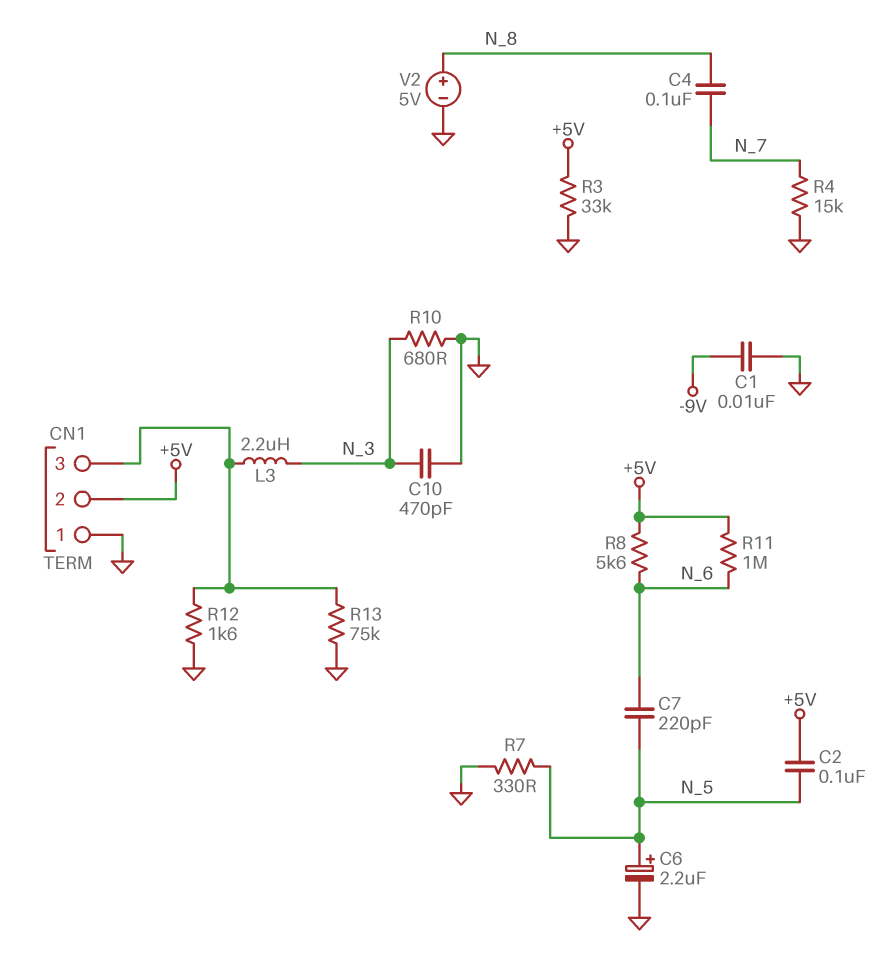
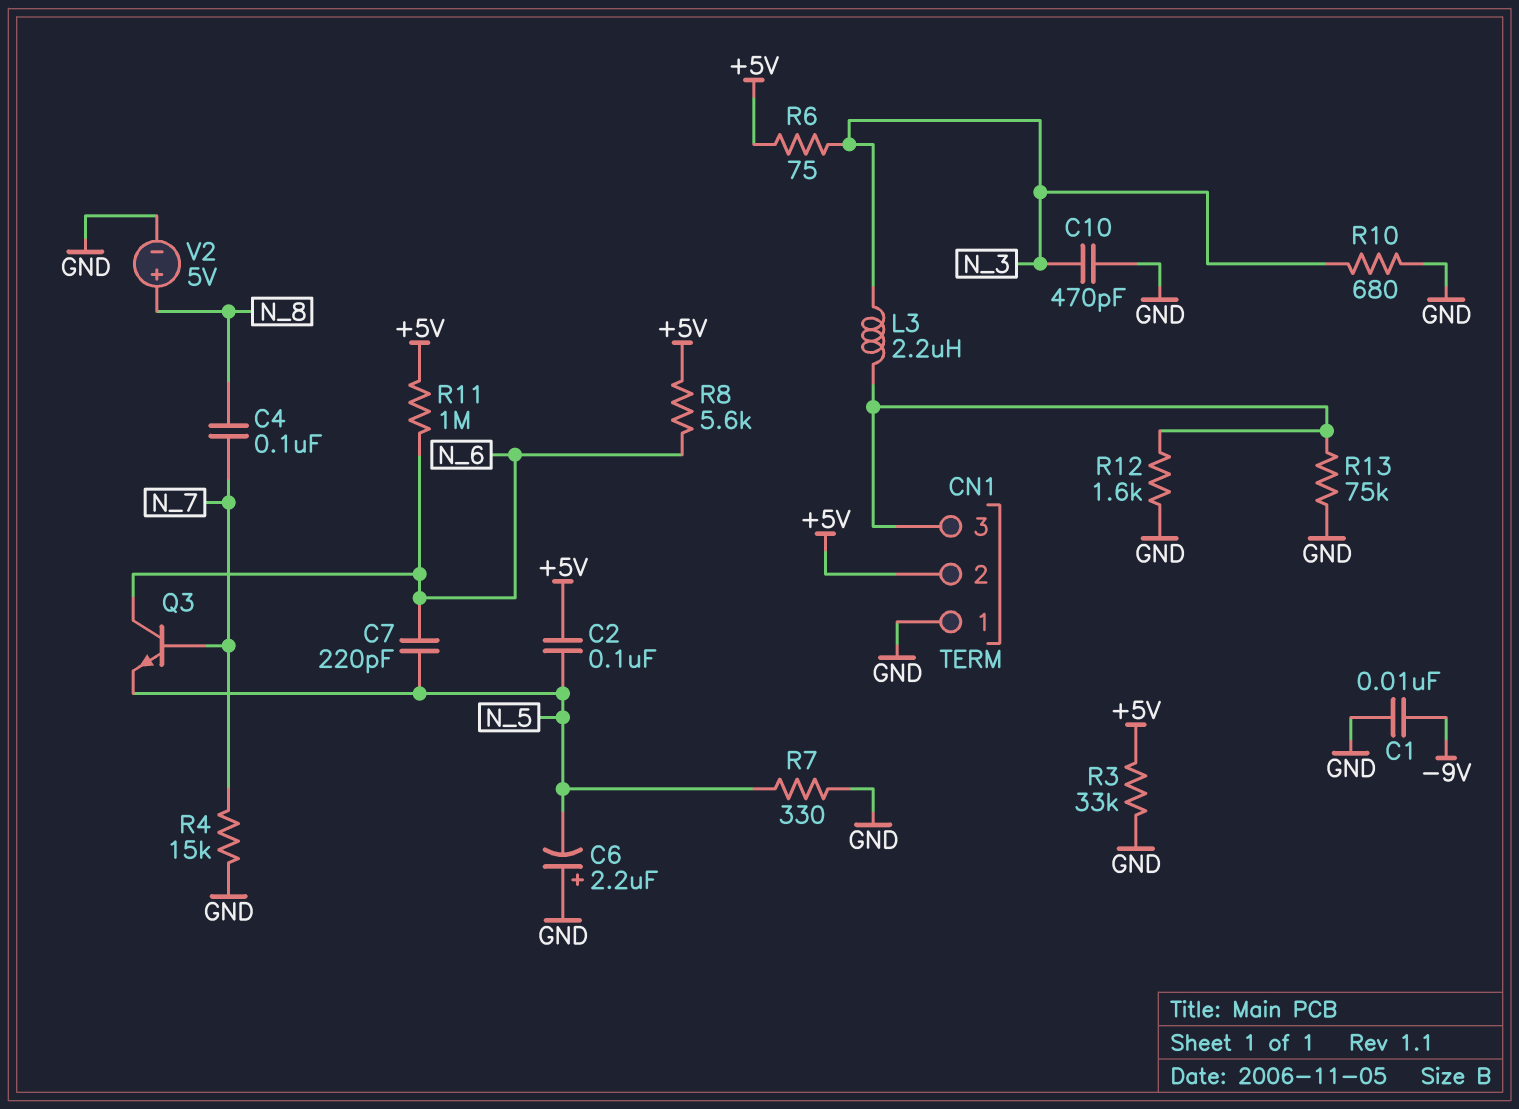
C6: 2.2uF (plus N_5, minus GND) -> 2.2uF (plus GND, minus N_5)
Q3: none -> NPN (B N_7, C N_6, E N_5)
R6: none -> 75 (+5V, N_3)

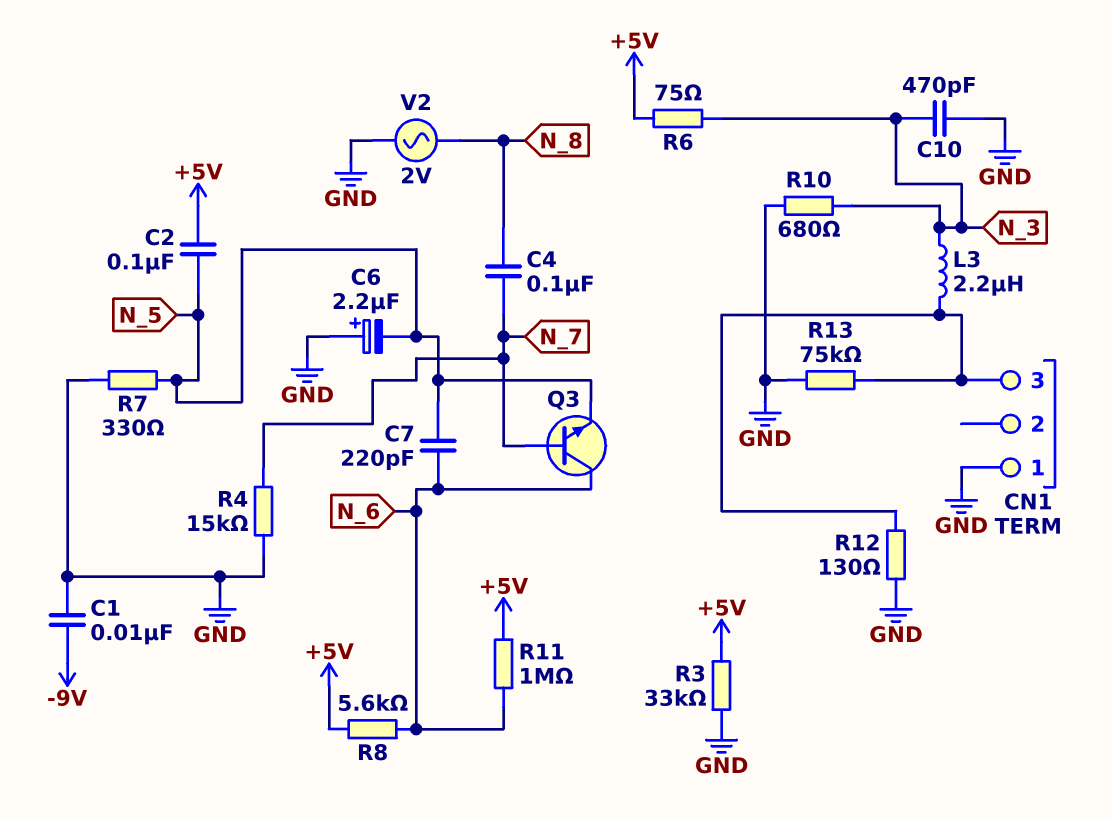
CN1 pin 2: +5V -> none
R12: 1.6k (CN1/3, GND) -> 130 (CN1/3, GND)
V2: 5V (plus N_8, minus GND) -> AC 2V (GND, N_8)

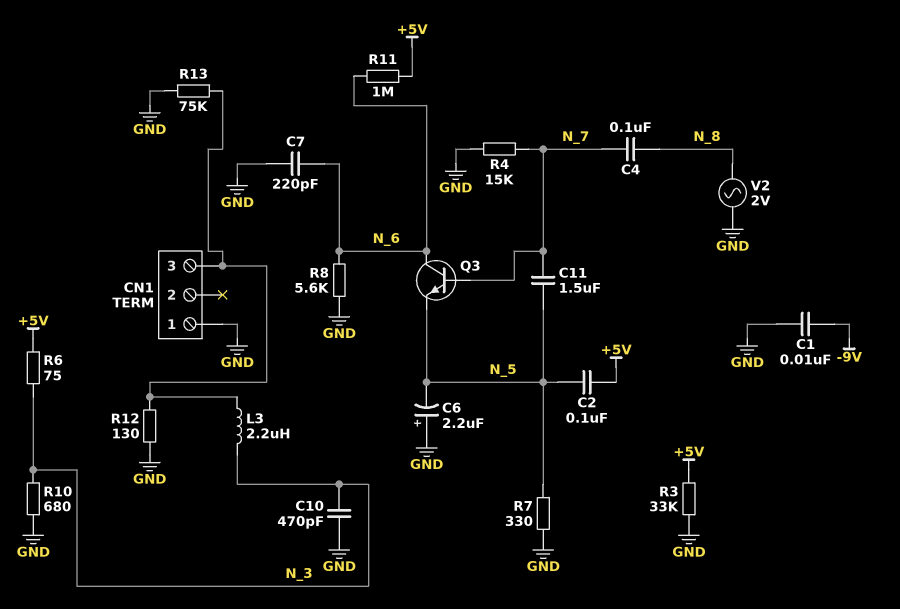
C7: 220pF (N_5, N_6) -> 220pF (GND, N_6)
C11: none -> 1.5uF (N_5, N_7)
R8: 5.6k (+5V, N_6) -> 5.6k (GND, N_6)

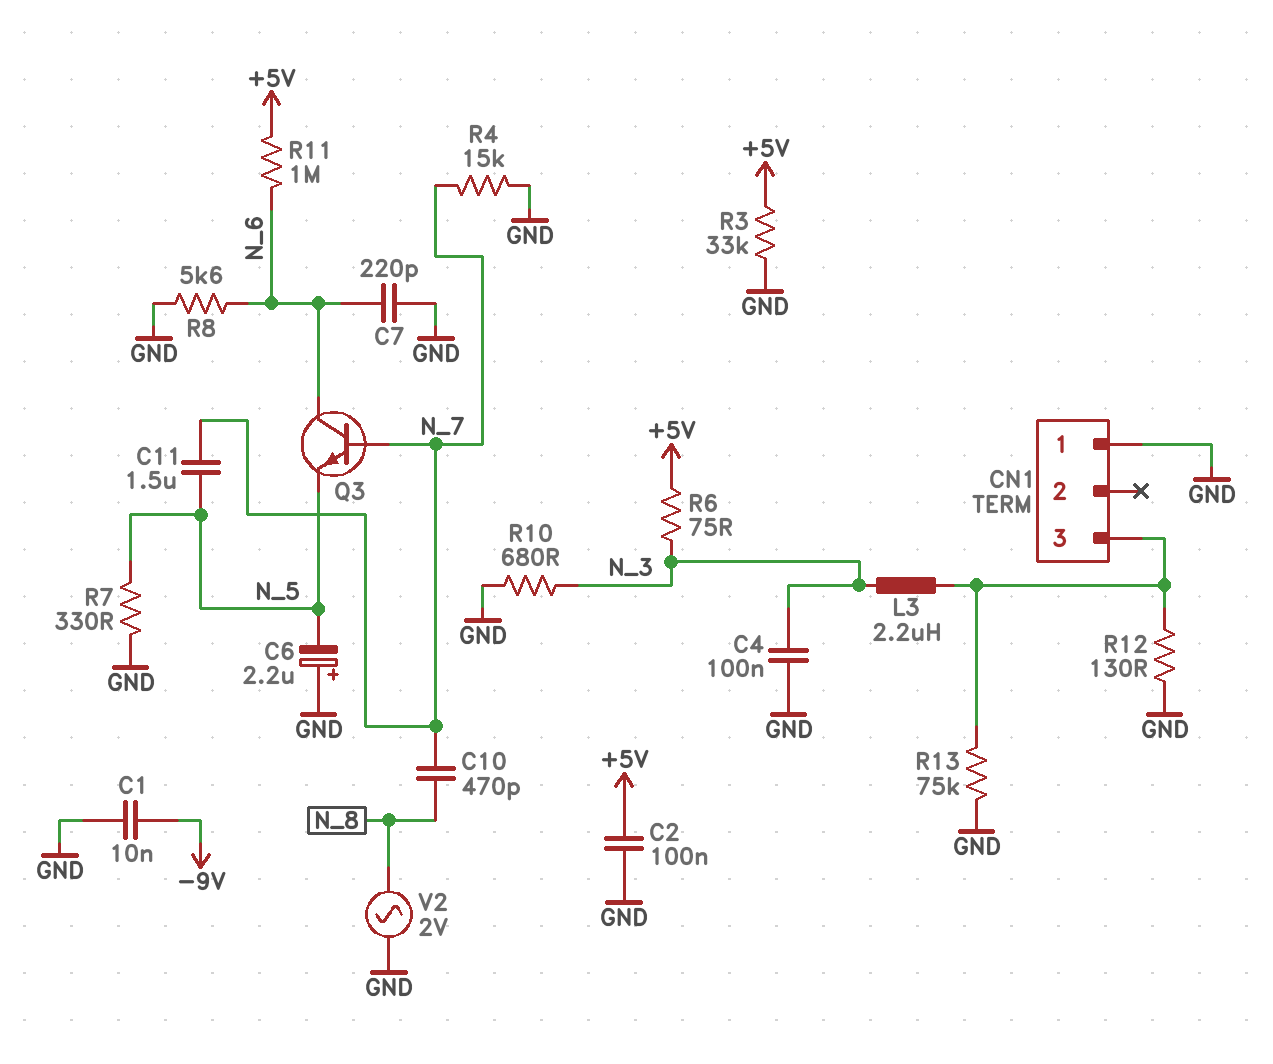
C2: 100nF (+5V, N_5) -> 100nF (+5V, GND)
C4: 100nF (N_7, N_8) -> 100nF (GND, N_3)
C10: 470pF (GND, N_3) -> 470pF (N_7, N_8)

